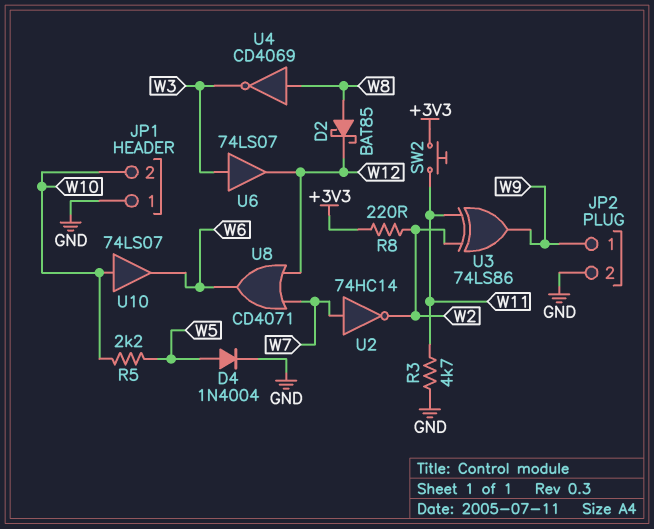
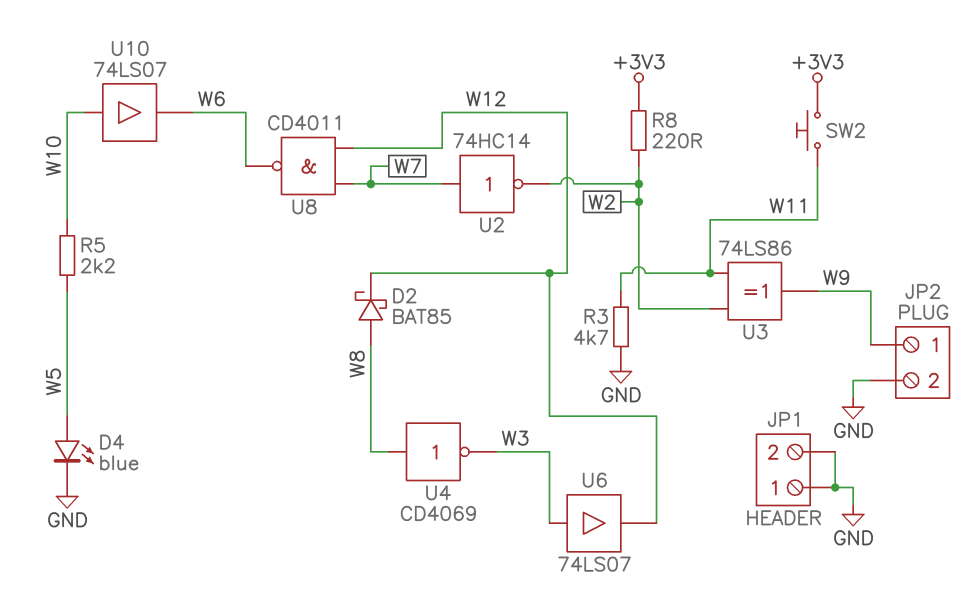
D4: diode 1N4004 (A W5, K GND) -> LED blue (A W5, K GND)
JP1 pin 2: W10 -> GND
U8: OR CD4071 (in W7, in W12, out W6) -> NAND CD4011 (in W7, in W12, out W6)

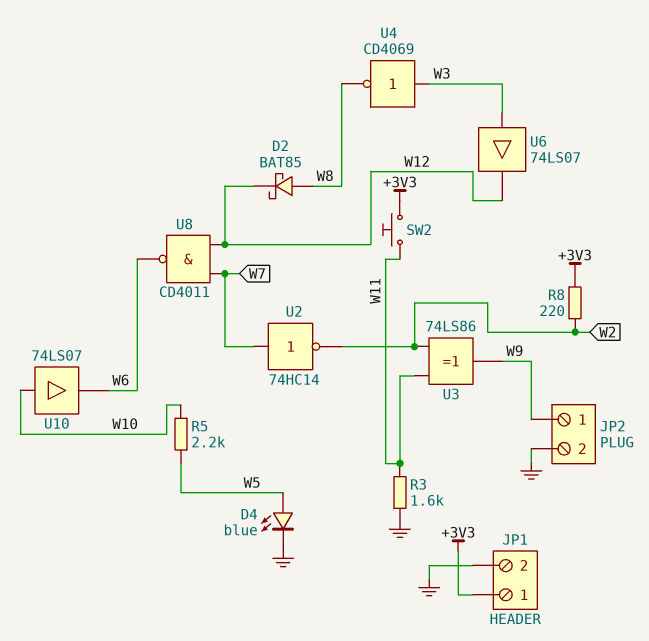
JP1 pin 1: GND -> +3V3
R3: 4.7k (GND, W11) -> 1.6k (GND, W11)
U4: NOT CD4069 (in W8, out W3) -> NOT CD4069 (in W3, out W8)

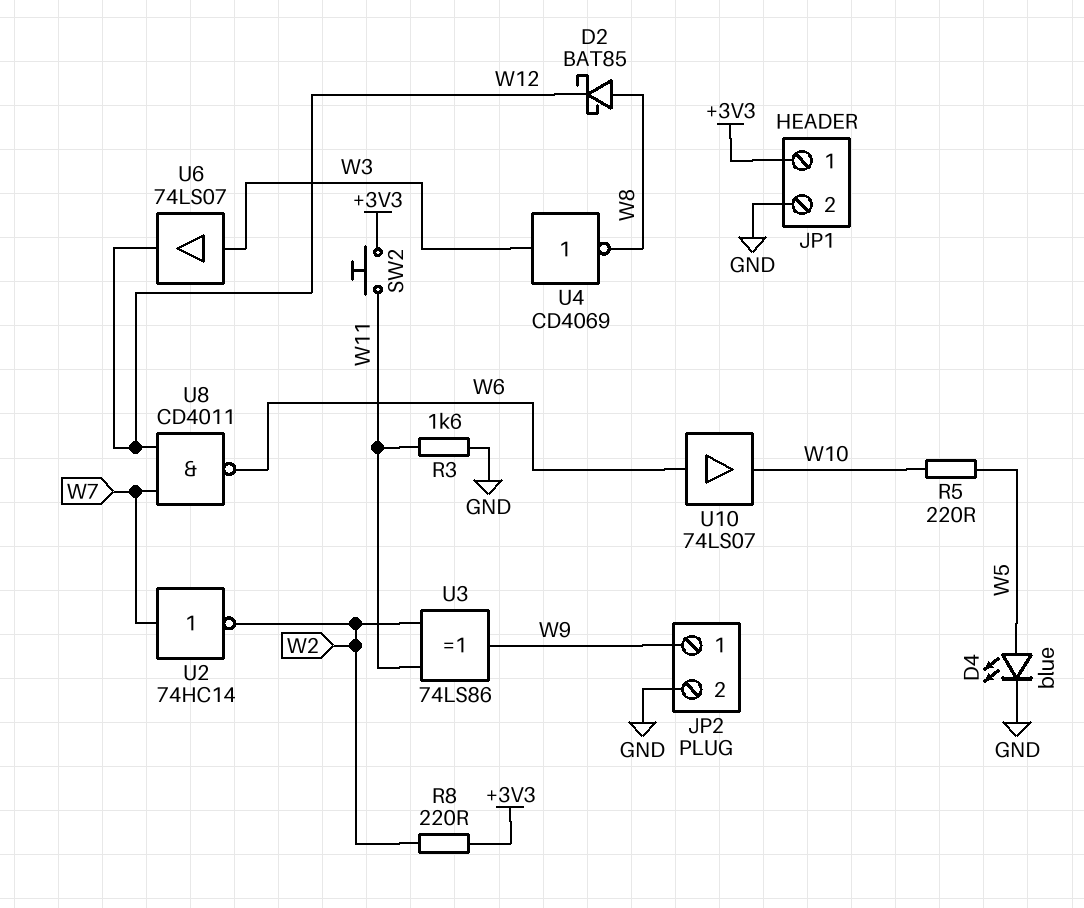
R5: 2.2k (W5, W10) -> 220 (W5, W10)
U10: buffer 74LS07 (in W10, out W6) -> buffer 74LS07 (in W6, out W10)

